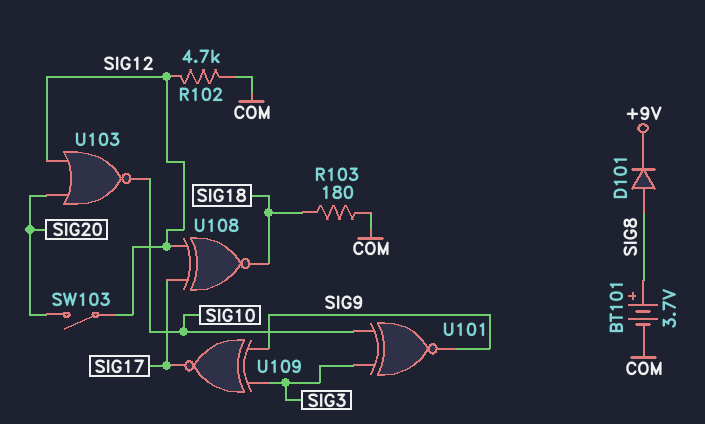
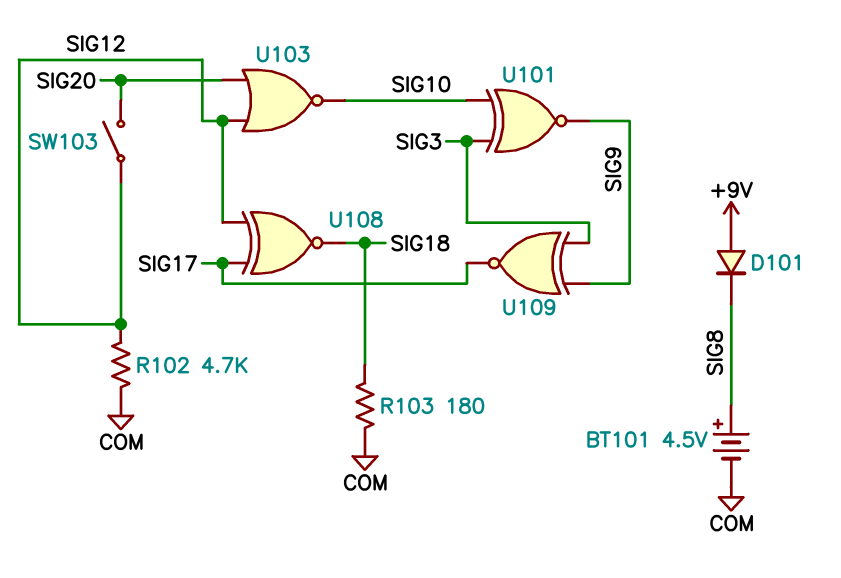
BT101: 3.7V (plus SIG8, minus COM) -> 4.5V (plus SIG8, minus COM)
D101: diode (A SIG8, K +9V) -> diode (A +9V, K SIG8)

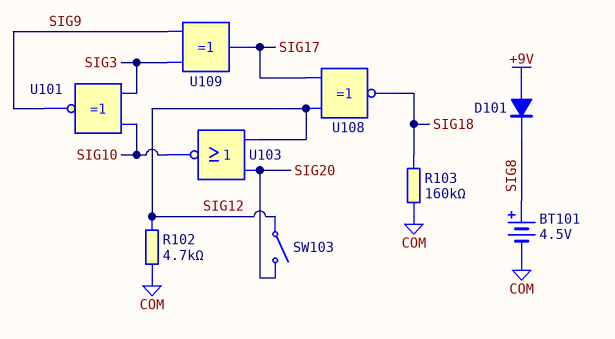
R103: 180 (COM, SIG18) -> 160k (COM, SIG18)
U109: XNOR (in SIG3, in SIG9, out SIG17) -> XOR (in SIG3, in SIG9, out SIG17)

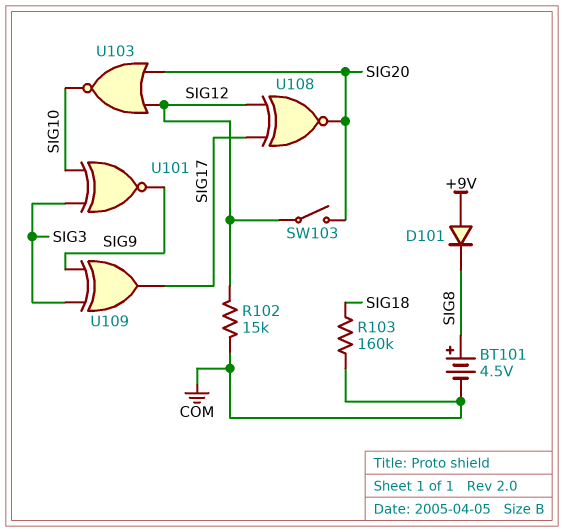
R102: 4.7k (COM, SIG12) -> 15k (COM, SIG12)
U108: XNOR (in SIG12, in SIG17, out SIG18) -> XNOR (in SIG12, in SIG17, out SIG20)

